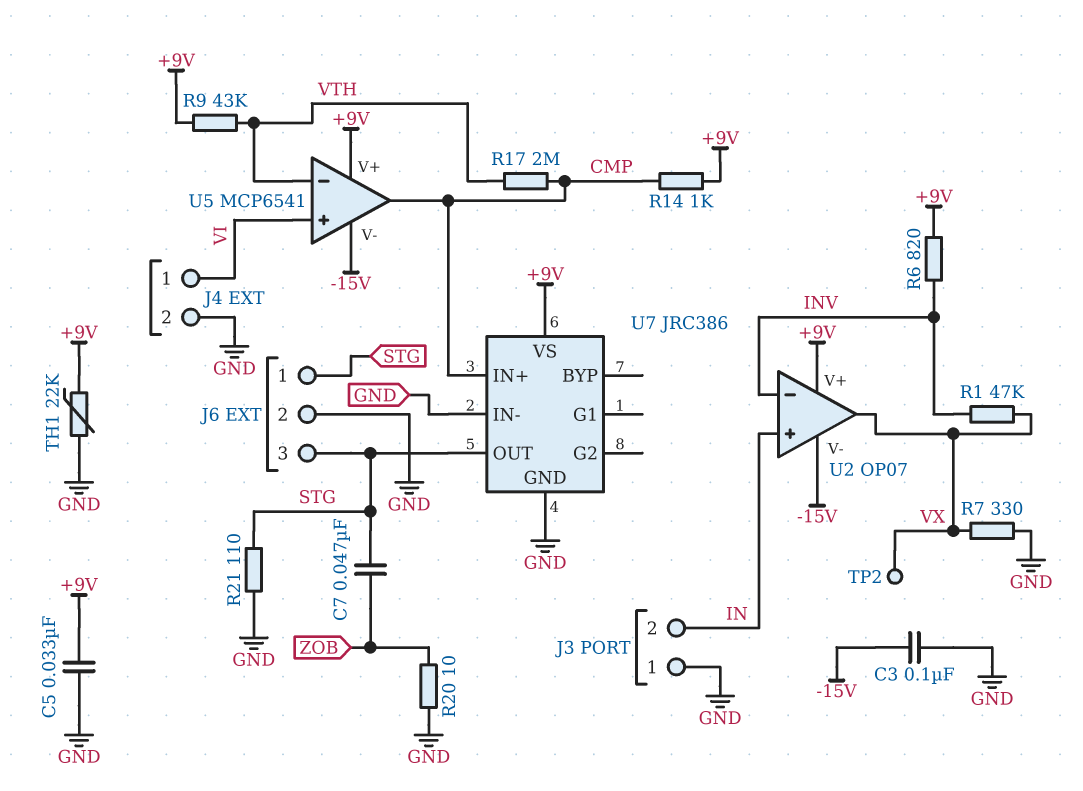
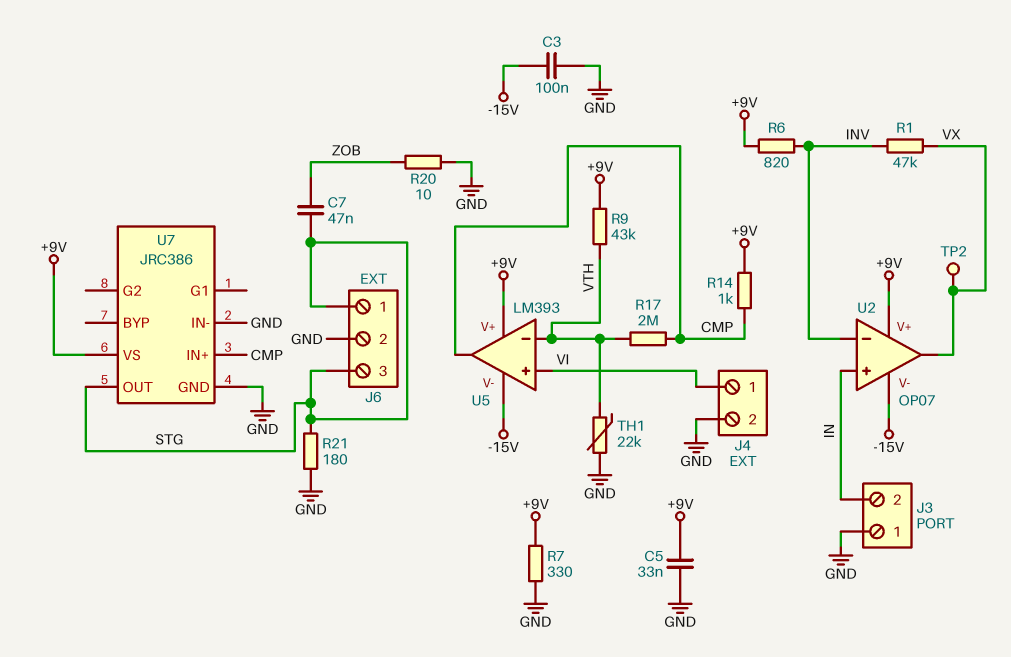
R7: 330 (GND, VX) -> 330 (+9V, GND)
R21: 110 (GND, STG) -> 180 (GND, STG)
TH1: 22k (+9V, GND) -> 22k (GND, VTH)
U5: MCP6541 -> LM393

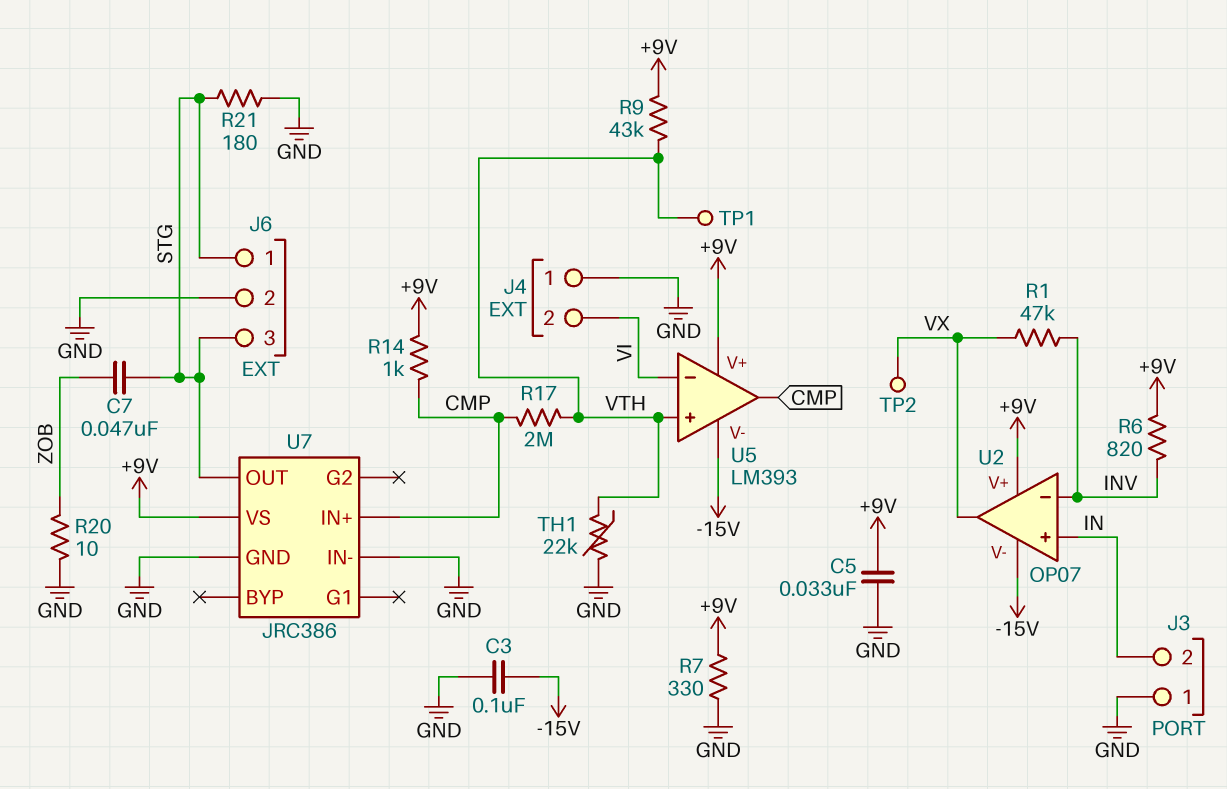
J4 pin 1: VI -> GND
J4 pin 2: GND -> VI
TP1: none -> test point (VTH)
U5 pin in+: VI -> VTH
U5 pin in-: VTH -> VI

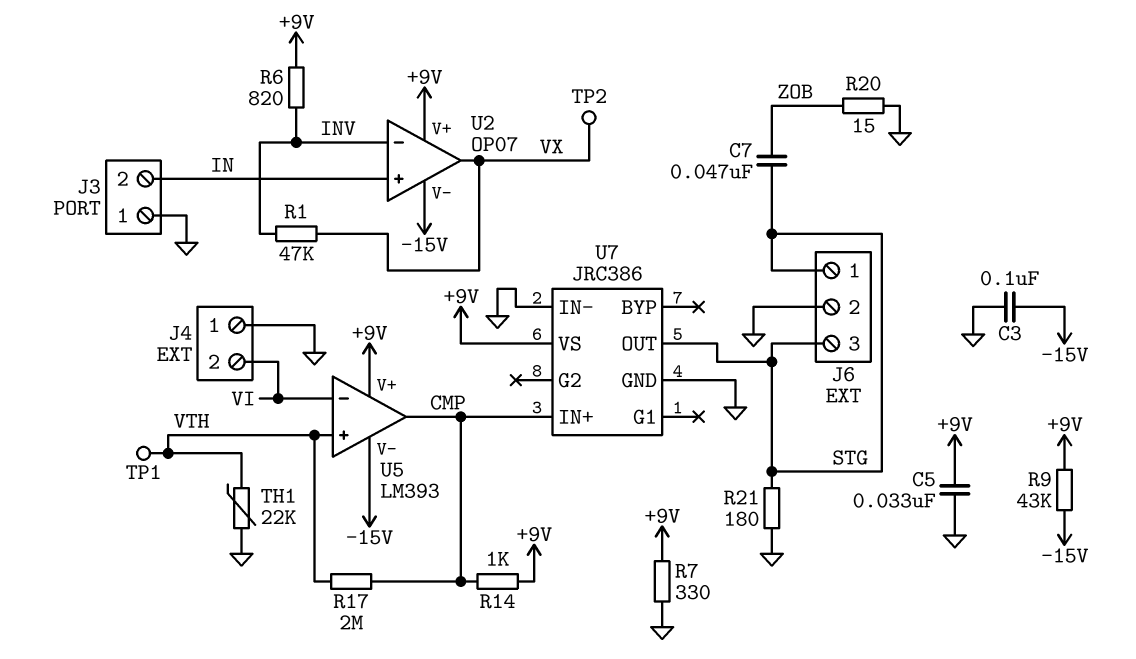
R9: 43k (+9V, VTH) -> 43k (+9V, -15V)
R20: 10 (GND, ZOB) -> 15 (GND, ZOB)

